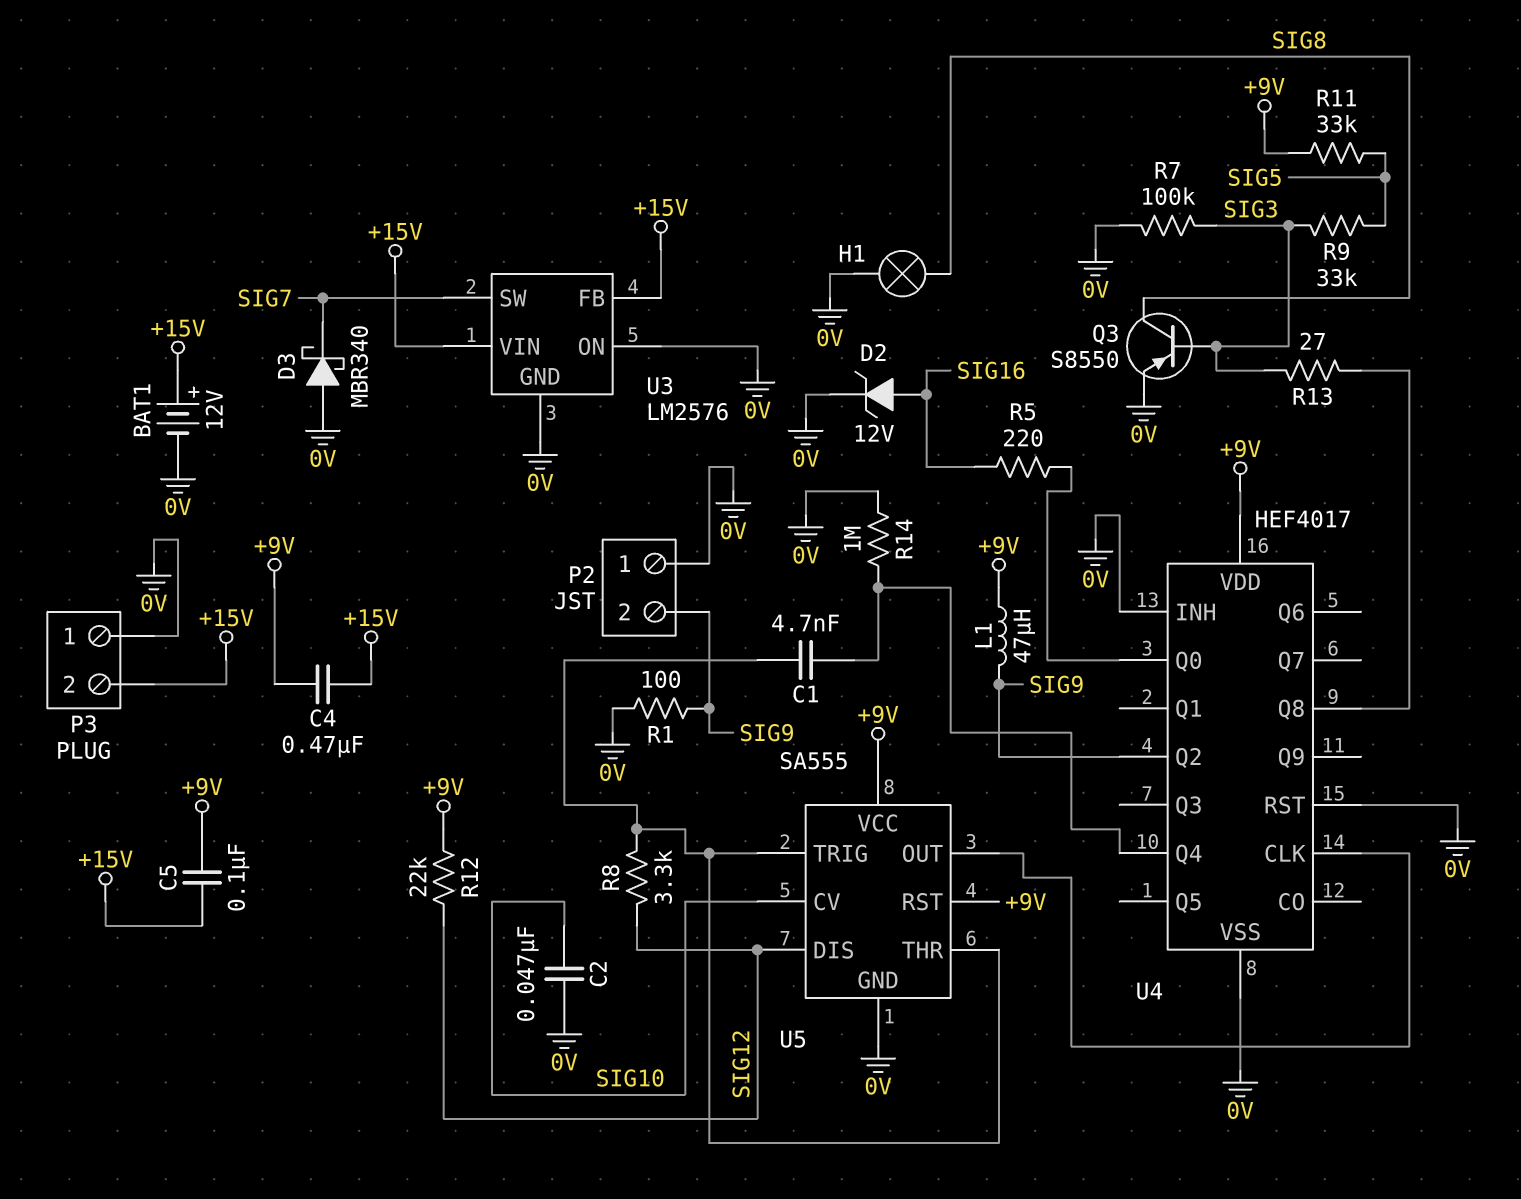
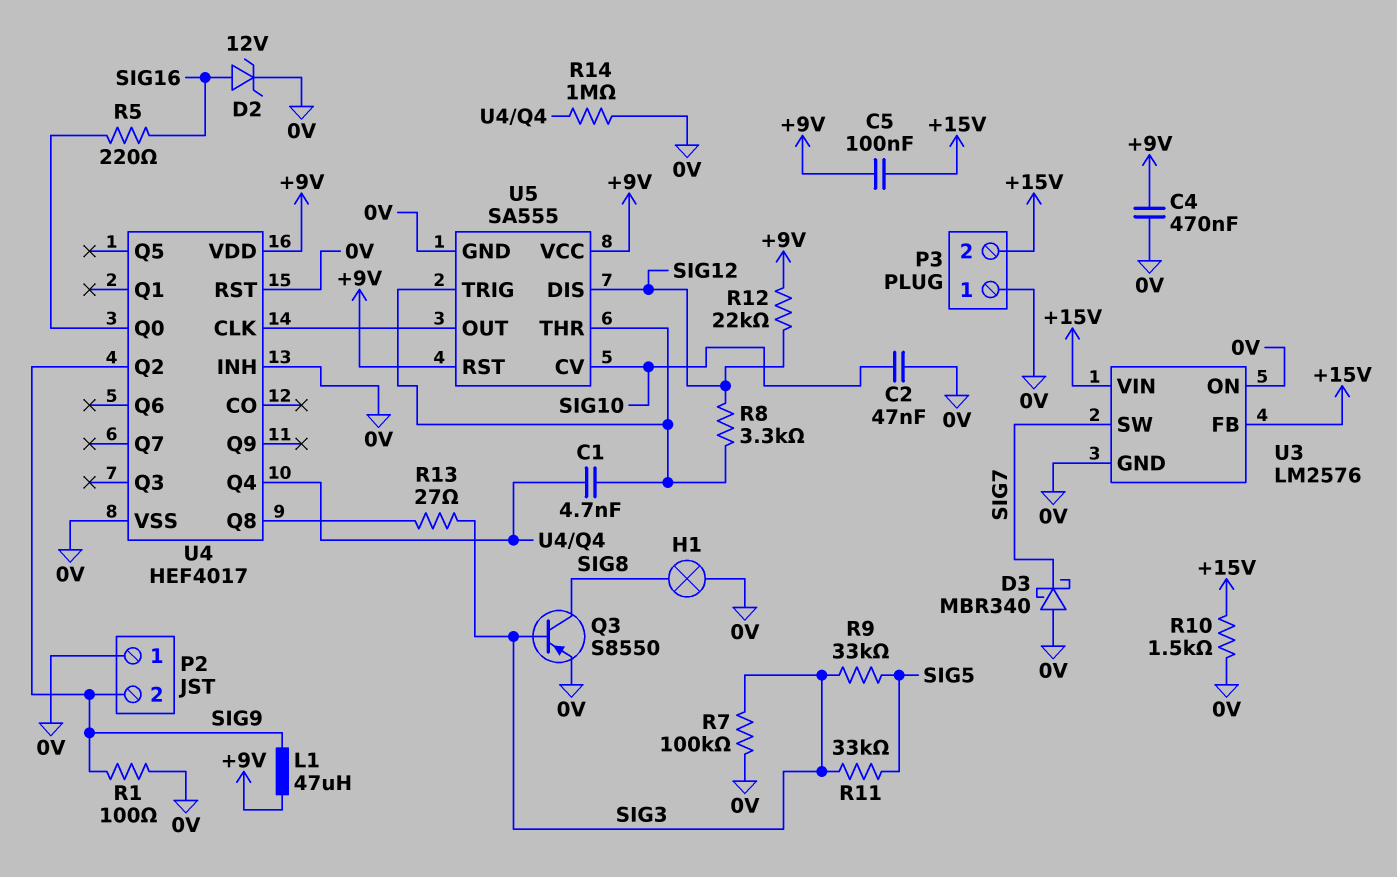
BAT1: 12V (plus +15V, minus 0V) -> none
C4: 470nF (+9V, +15V) -> 470nF (+9V, 0V)
R10: none -> 1.5k (+15V, 0V)
R11: 33k (+9V, SIG5) -> 33k (SIG3, SIG5)

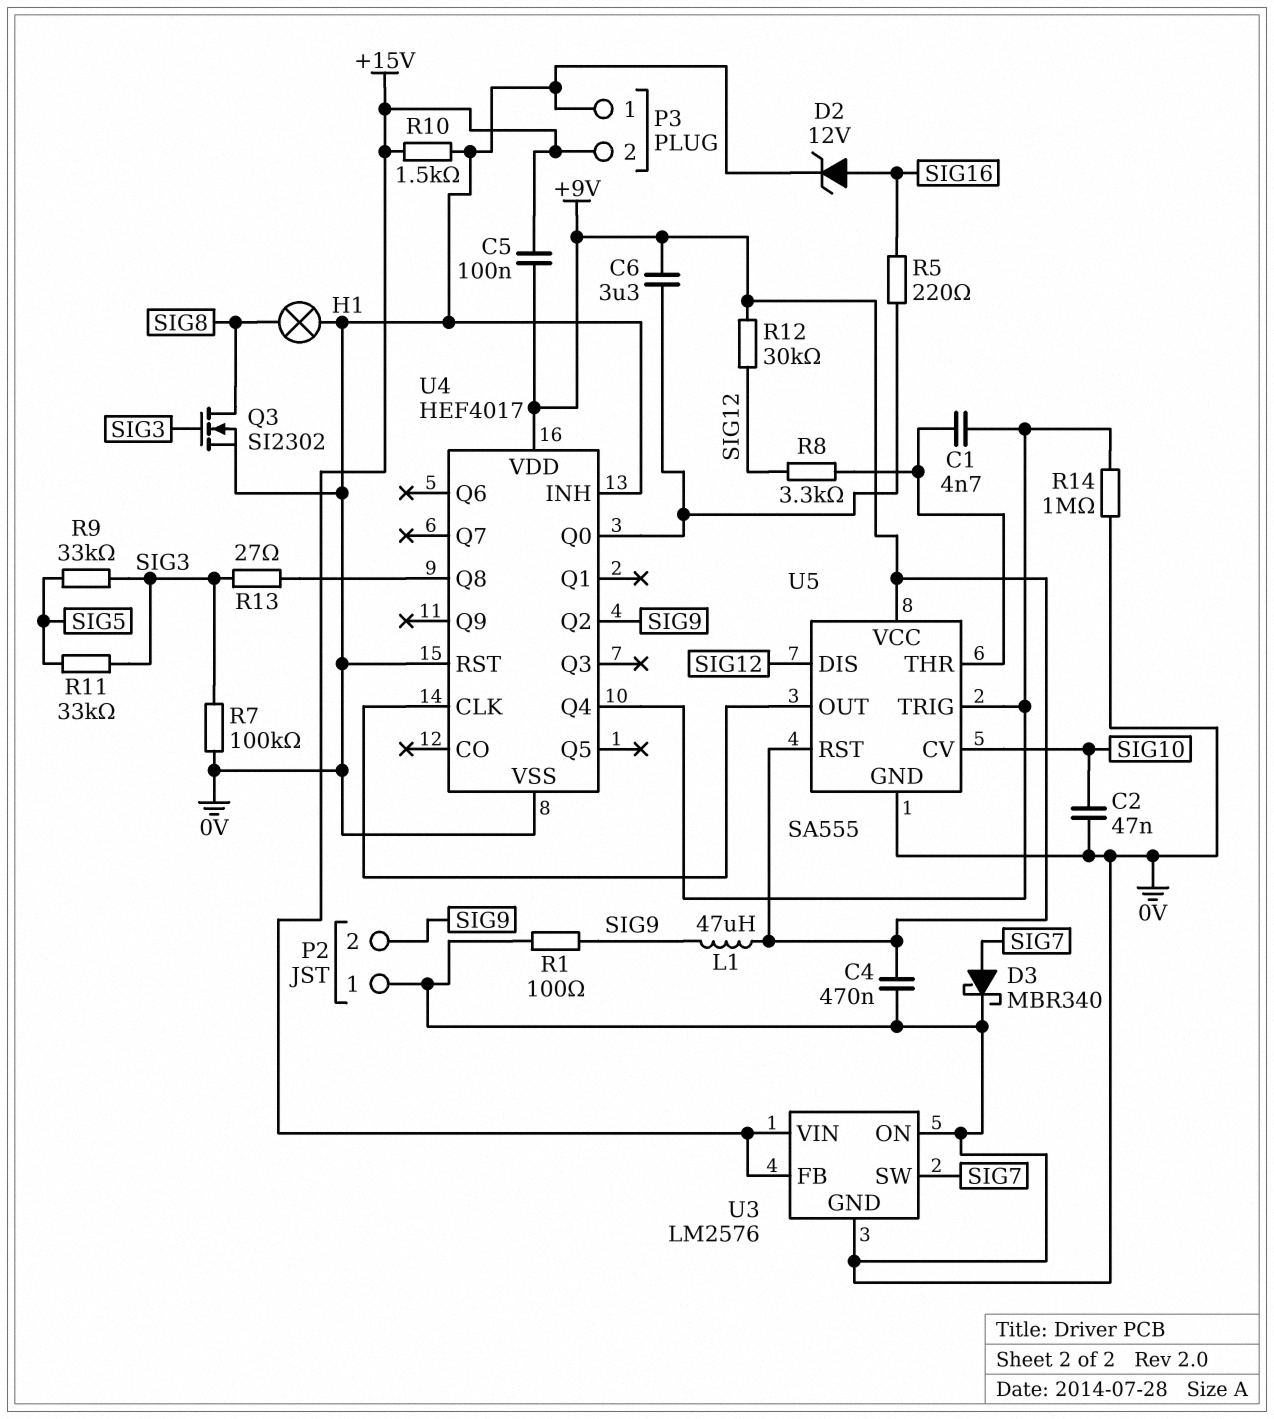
C6: none -> 3.3uF (+9V, U4/Q0)
D3: schottky MBR340 (A 0V, K SIG7) -> schottky MBR340 (A SIG7, K 0V)
Q3: PNP S8550 (B SIG3, C SIG8, E 0V) -> NMOS SI2302 (G SIG3, D SIG8, S 0V)
R12: 22k (+9V, SIG12) -> 30k (+9V, SIG12)
U5 pin TRIG: U5/THR -> U4/Q4

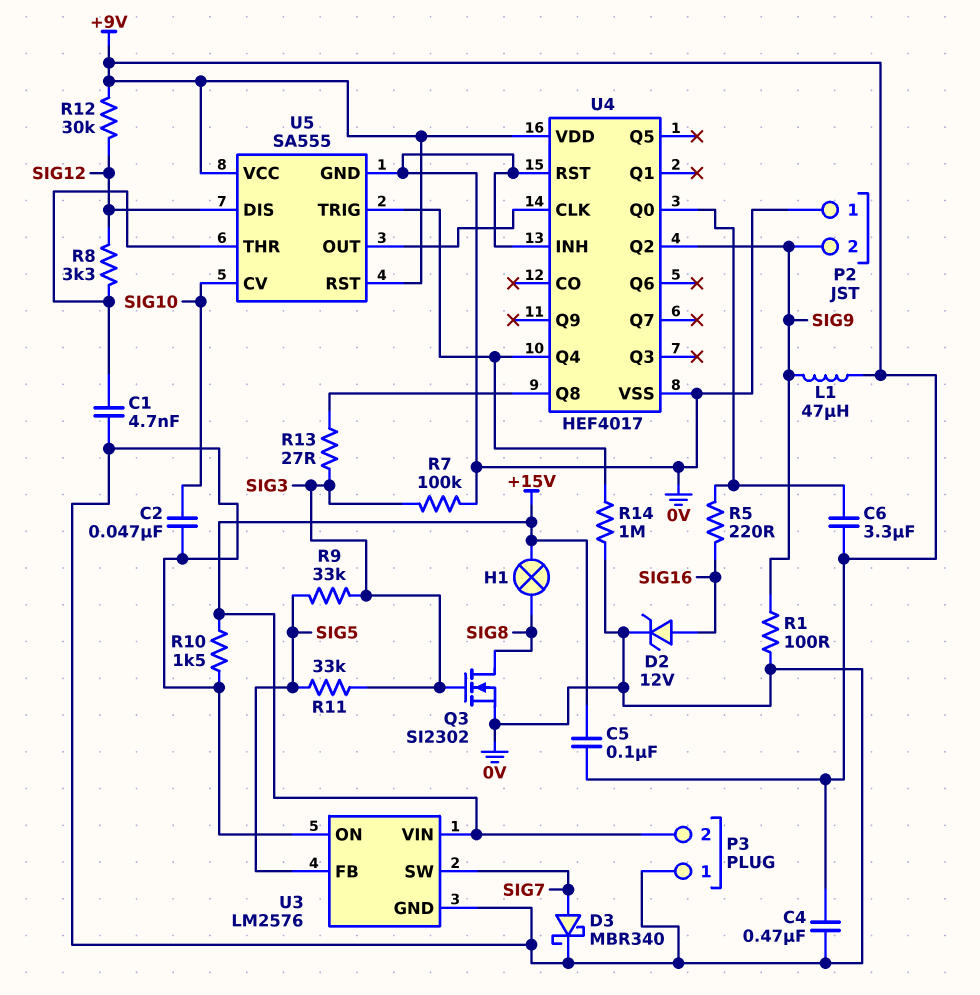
C1: 4.7nF (U4/Q4, U5/THR) -> 4.7nF (0V, U5/THR)
H1: lamp (0V, SIG8) -> lamp (+15V, SIG8)
U3 pin FB: +15V -> SIG5

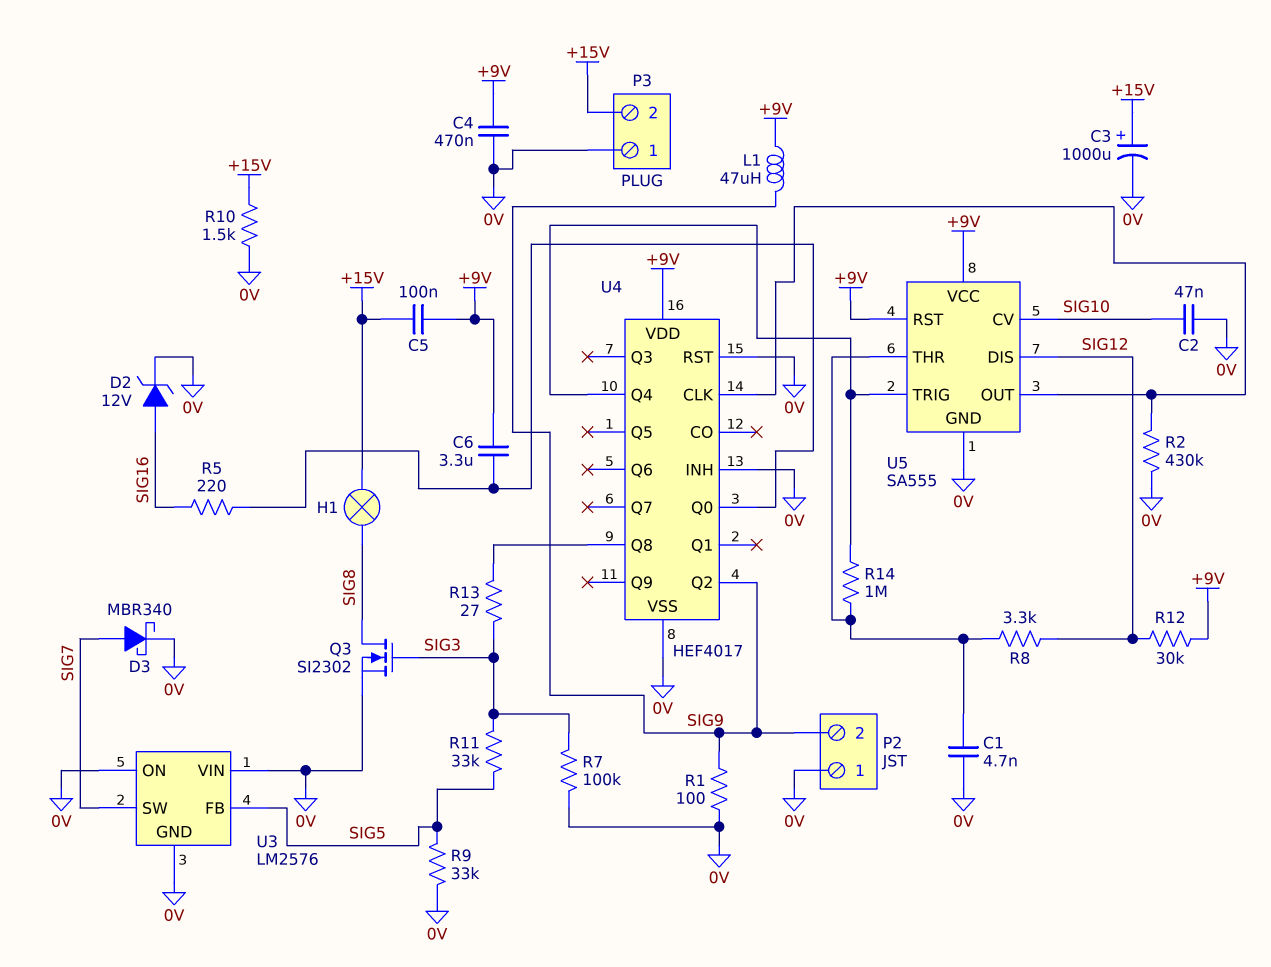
C3: none -> 1000uF (plus +15V, minus 0V)
R2: none -> 430k (0V, U4/CLK)
R9: 33k (SIG3, SIG5) -> 33k (0V, SIG5)
R14: 1M (0V, U4/Q4) -> 1M (U4/Q4, U5/THR)
U3 pin VIN: +15V -> 0V

